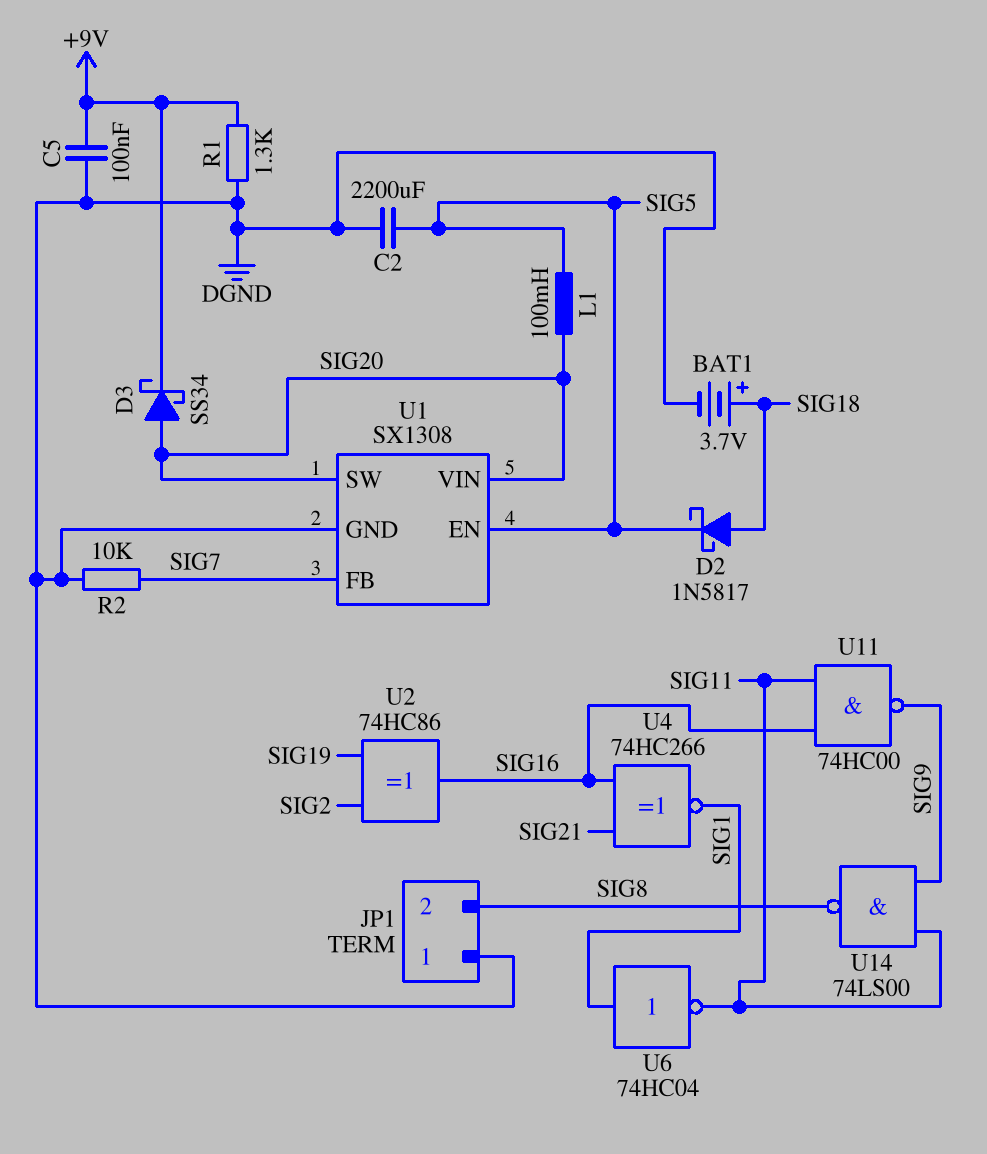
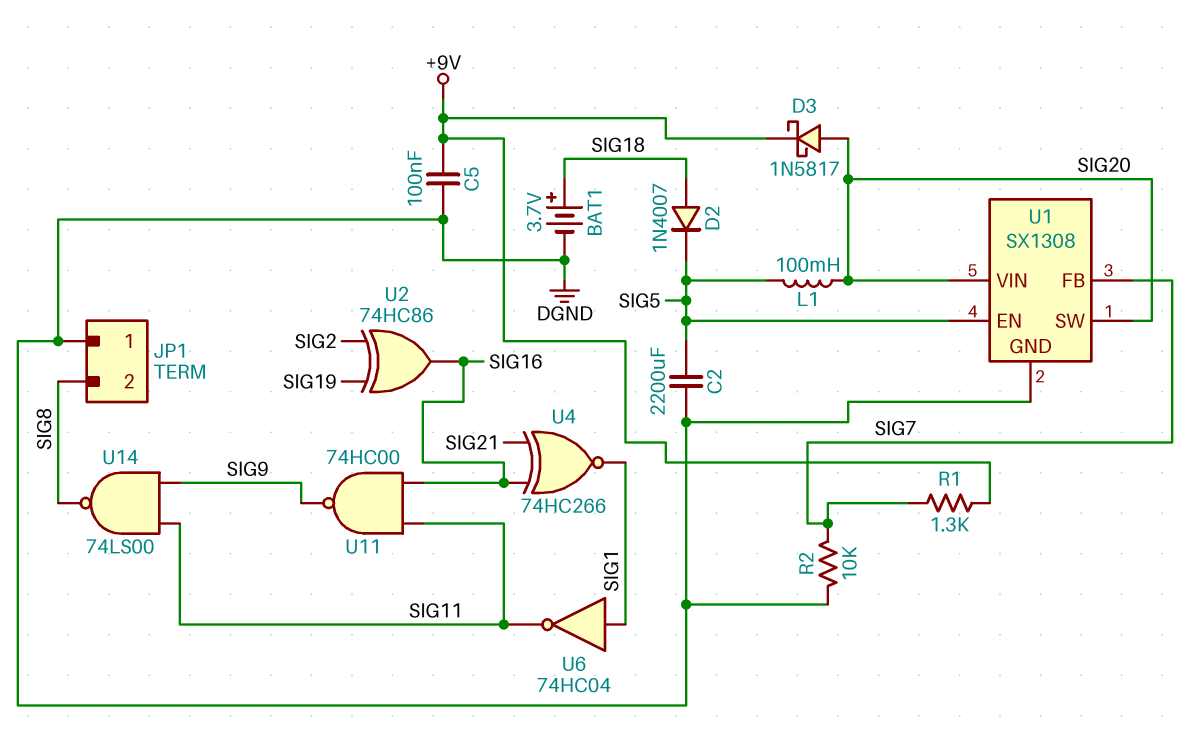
D2: schottky 1N5817 (A SIG18, K SIG5) -> diode 1N4007 (A SIG18, K SIG5)
D3: schottky SS34 (A SIG20, K +9V) -> schottky 1N5817 (A SIG20, K +9V)
R1: 1.3k (+9V, DGND) -> 1.3k (+9V, SIG7)

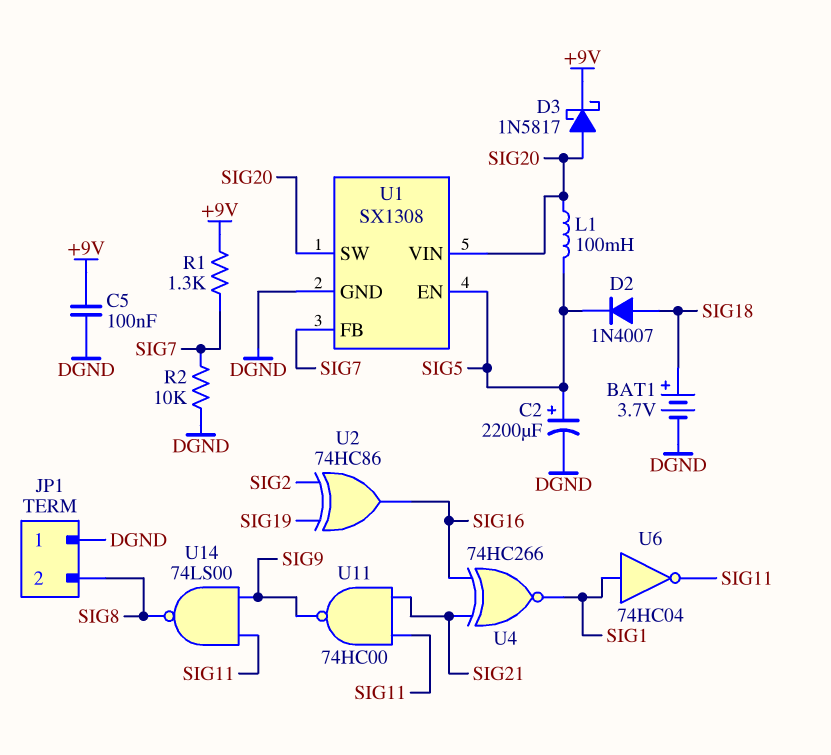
C2: 2200uF (DGND, SIG5) -> 2200uF (plus SIG5, minus DGND)
U11: NAND 74HC00 (in SIG11, in SIG16, out SIG9) -> NAND 74HC00 (in SIG11, in SIG21, out SIG9)

